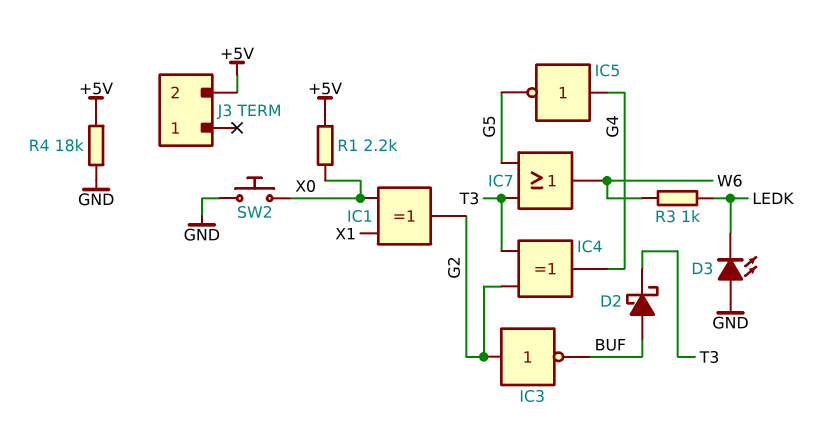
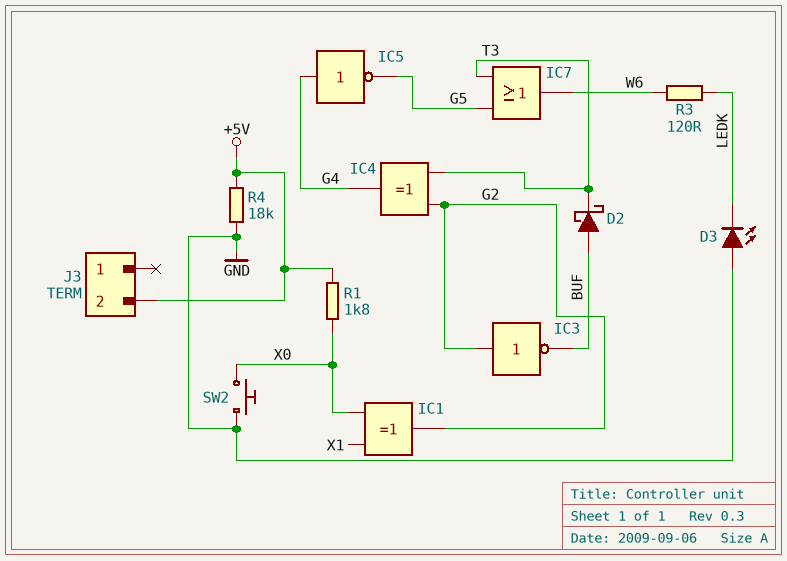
R1: 2.2k (+5V, X0) -> 1.8k (+5V, X0)
R3: 1k (LEDK, W6) -> 120 (LEDK, W6)

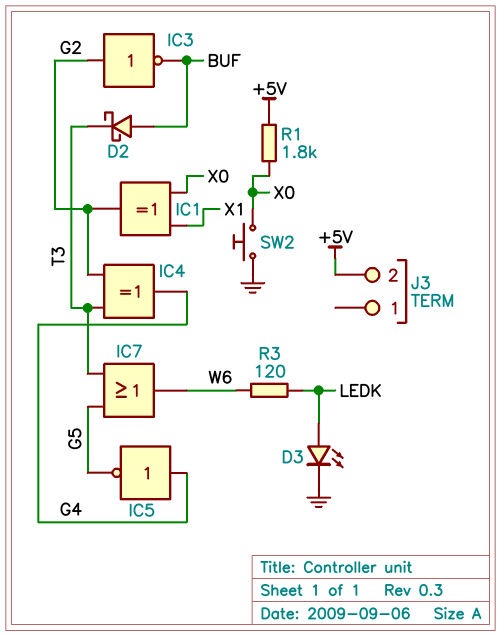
D3: LED (A GND, K LEDK) -> LED (A LEDK, K GND)
R4: 18k (+5V, GND) -> none

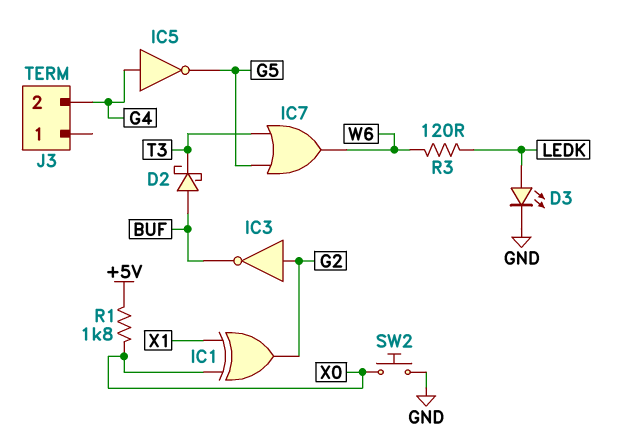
IC4: XOR (in G2, in T3, out G4) -> none
J3 pin 2: +5V -> G4

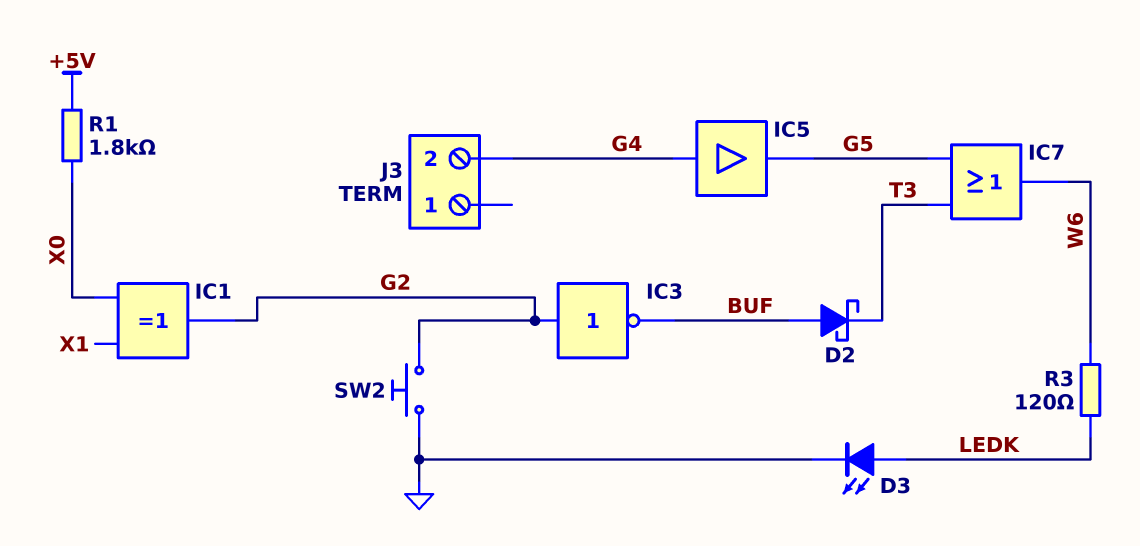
IC5: NOT (in G4, out G5) -> buffer (in G4, out G5)
SW2: button (GND, X0) -> button (G2, GND)

